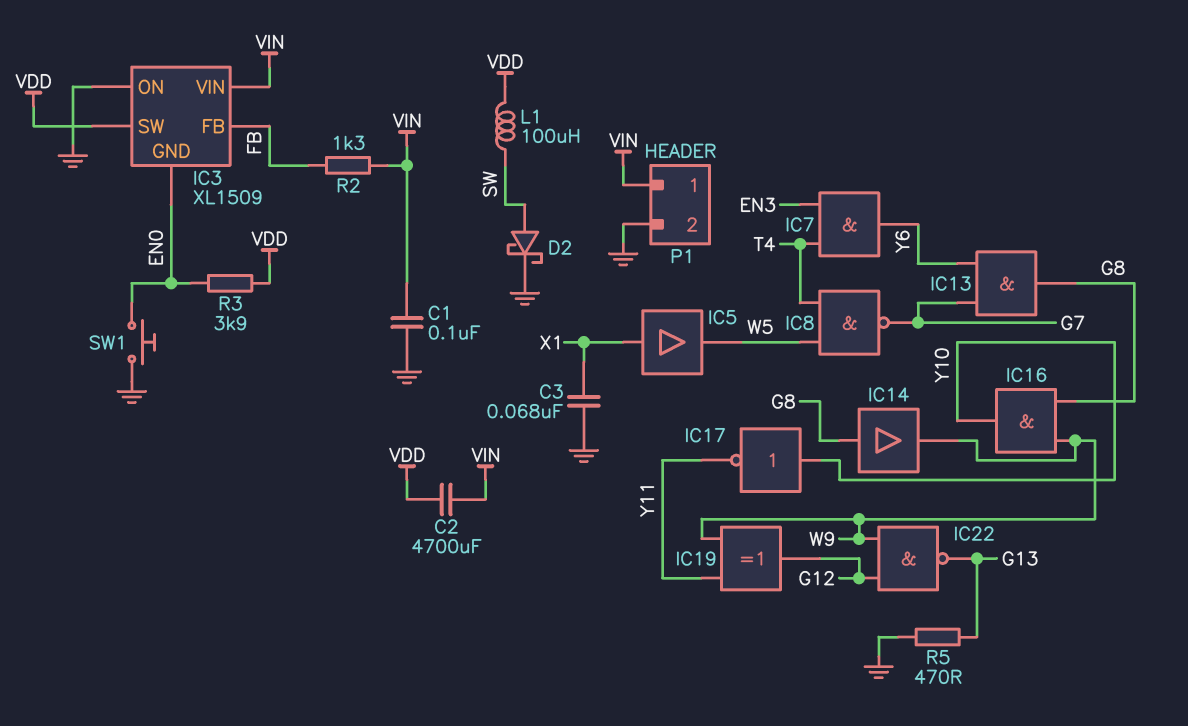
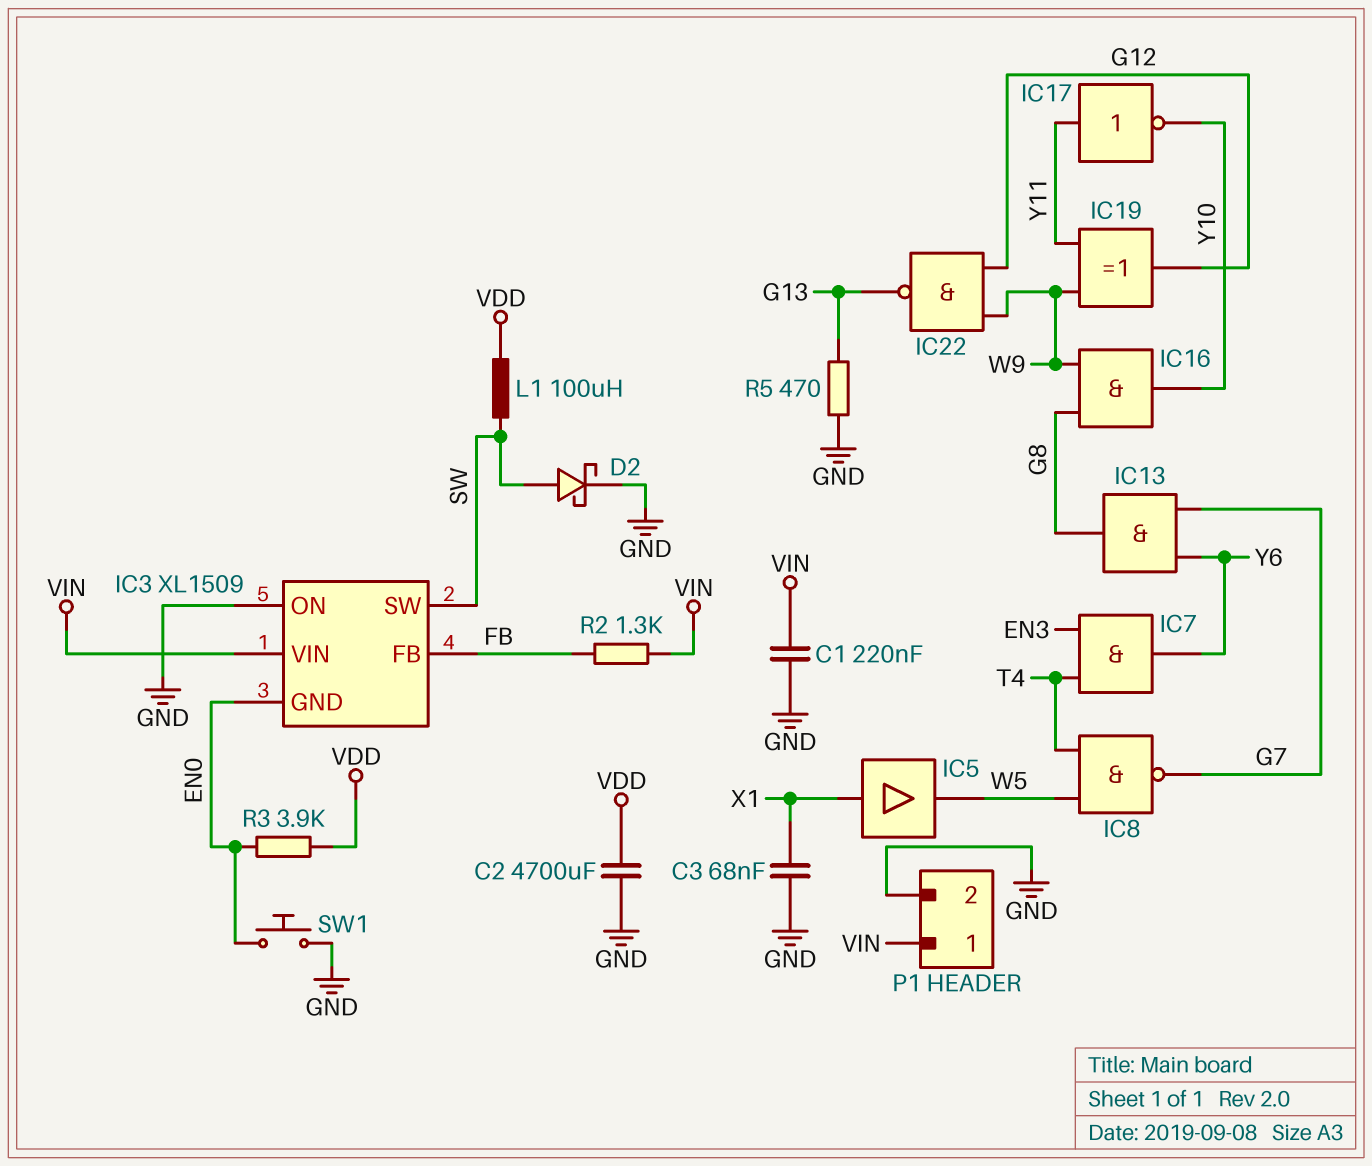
C1: 100nF (GND, VIN) -> 220nF (GND, VIN)
C2: 4700uF (VDD, VIN) -> 4700uF (GND, VDD)
IC3 pin SW: VDD -> SW
IC14: buffer (in G8, out W9) -> none
IC17: NOT (in Y10, out Y11) -> NOT (in Y11, out Y10)

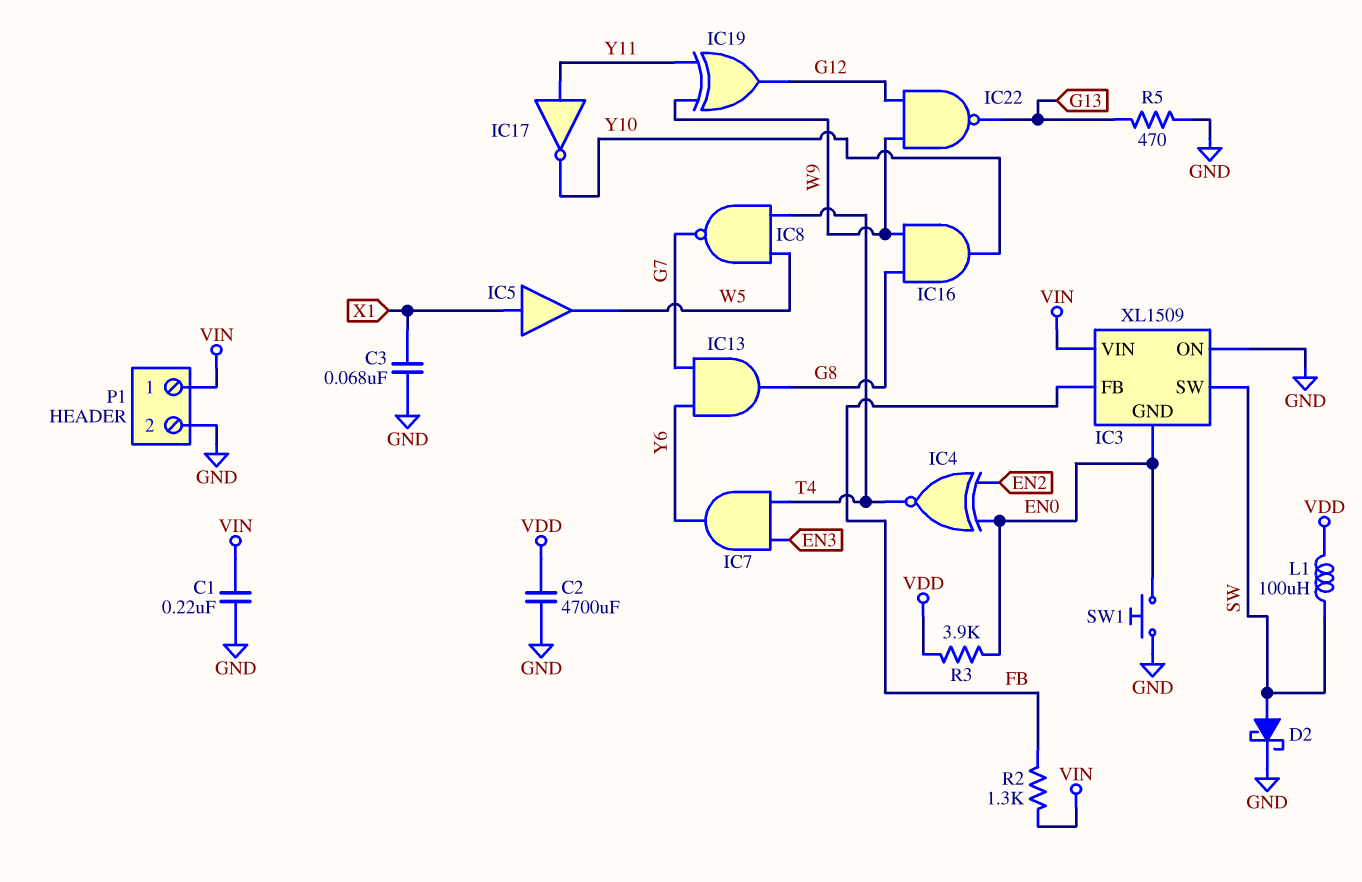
IC4: none -> XNOR (in EN0, in EN2, out T4)

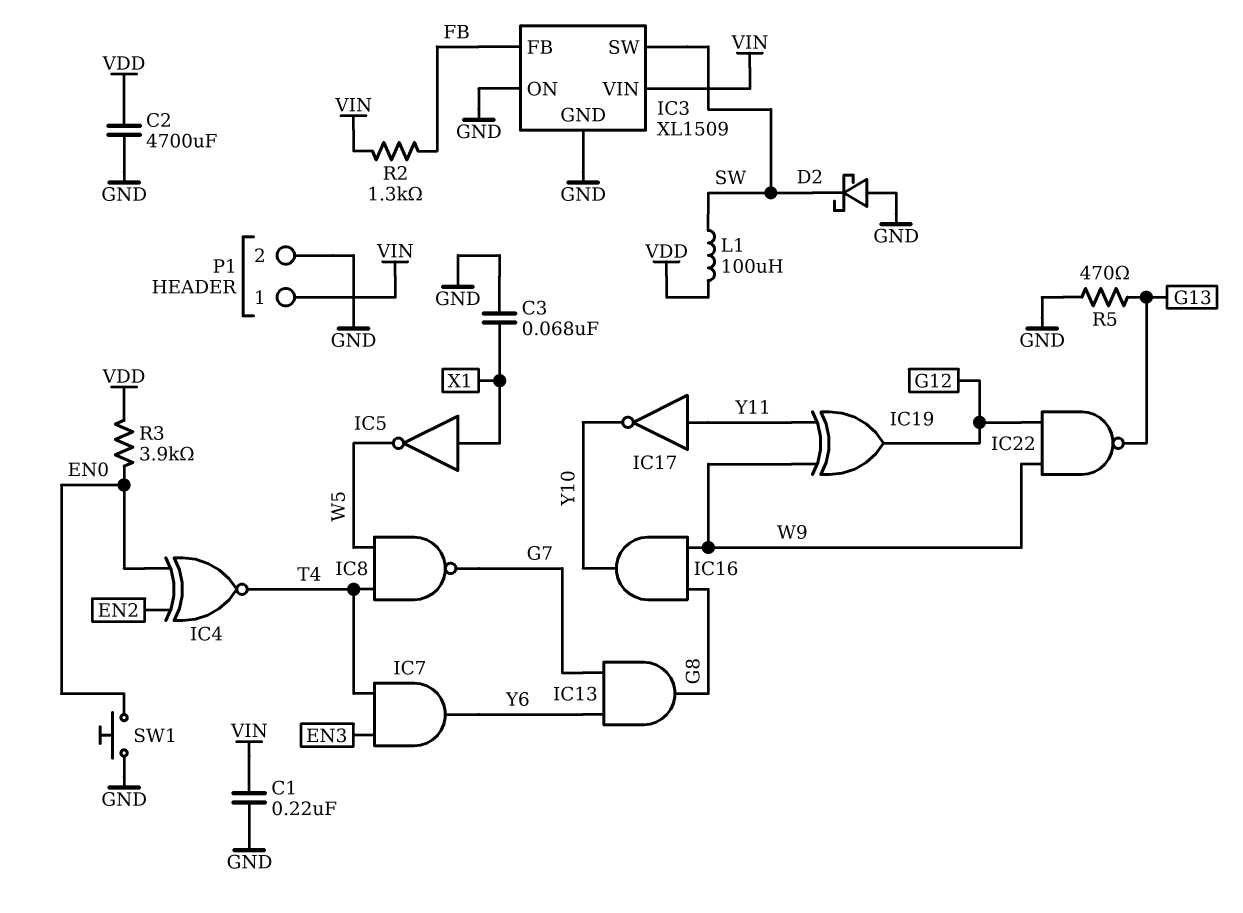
D2: schottky (A SW, K GND) -> schottky (A GND, K SW)
IC3 pin GND: EN0 -> GND
IC5: buffer (in X1, out W5) -> NOT (in X1, out W5)

